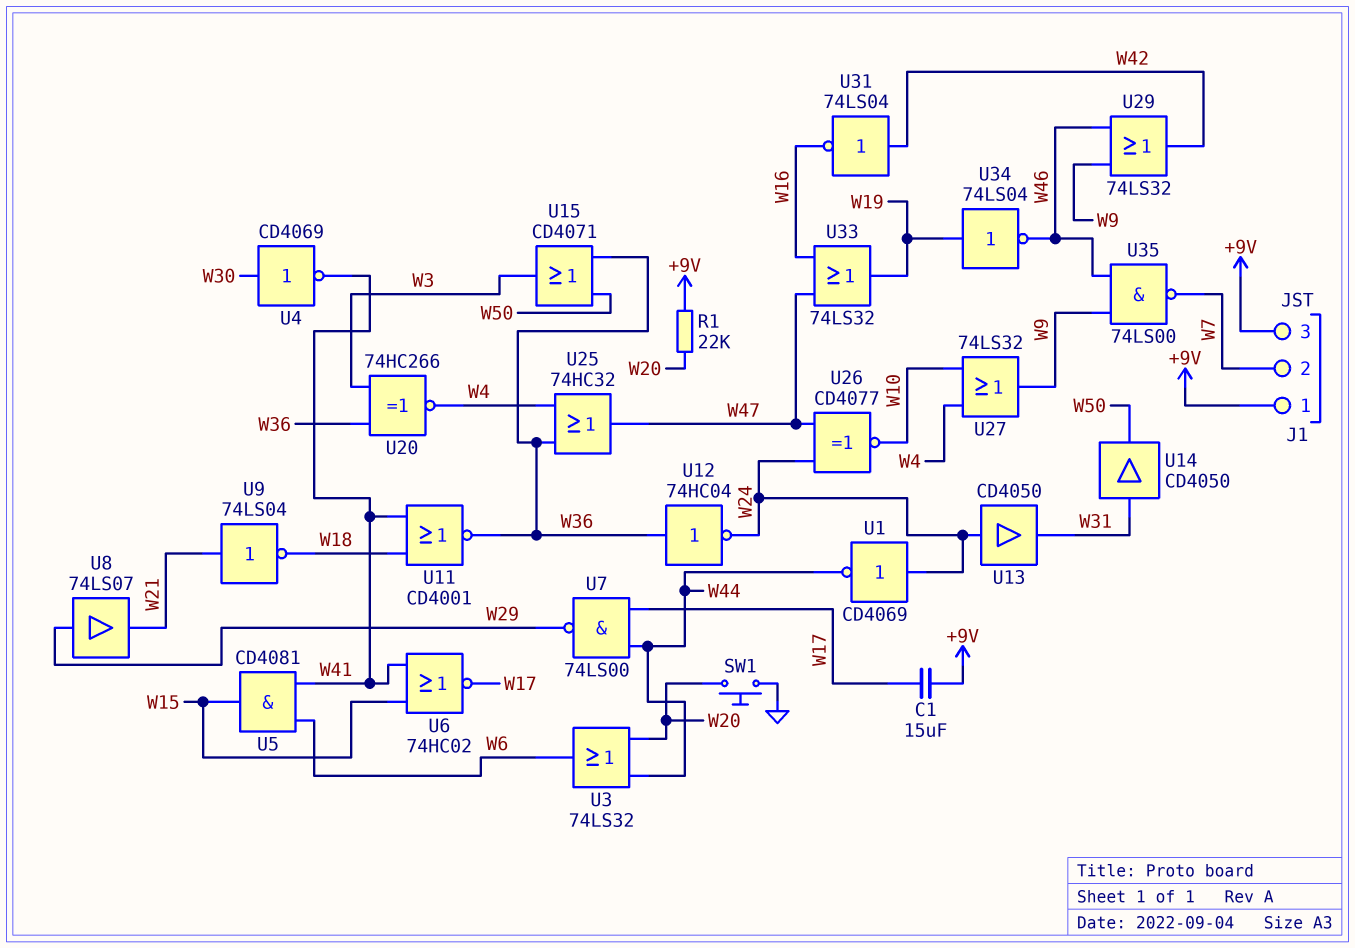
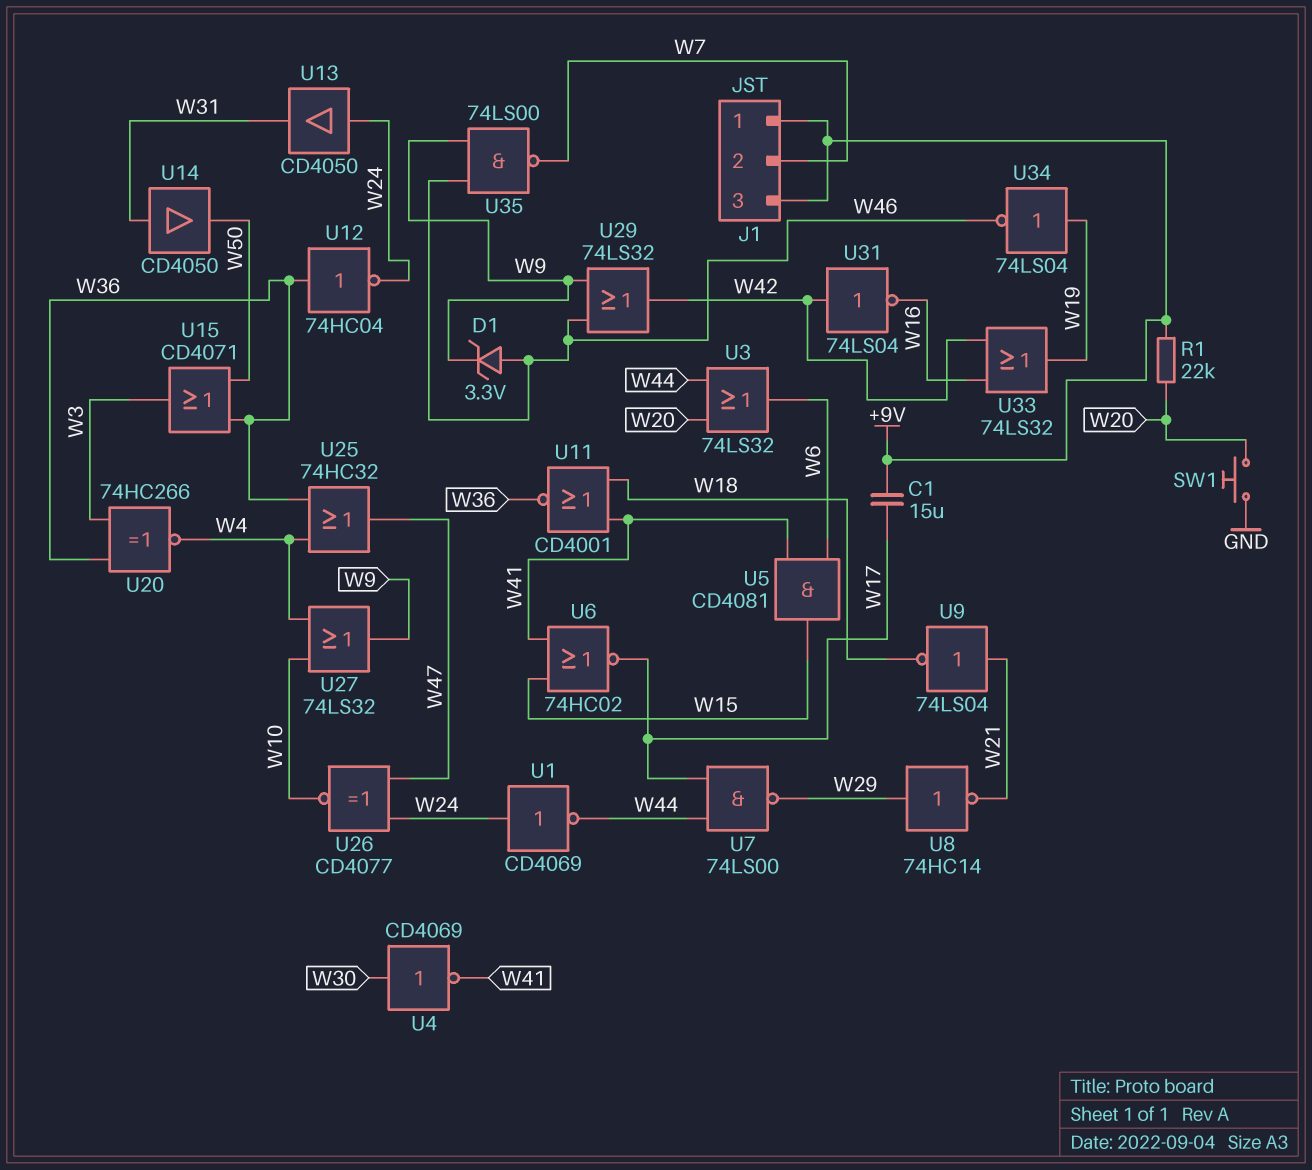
D1: none -> zener 3.3V (A W46, K W9)
U8: buffer 74LS07 (in W29, out W21) -> NOT 74HC14 (in W29, out W21)
U33: OR 74LS32 (in W16, in W47, out W19) -> OR 74LS32 (in W16, in W42, out W19)

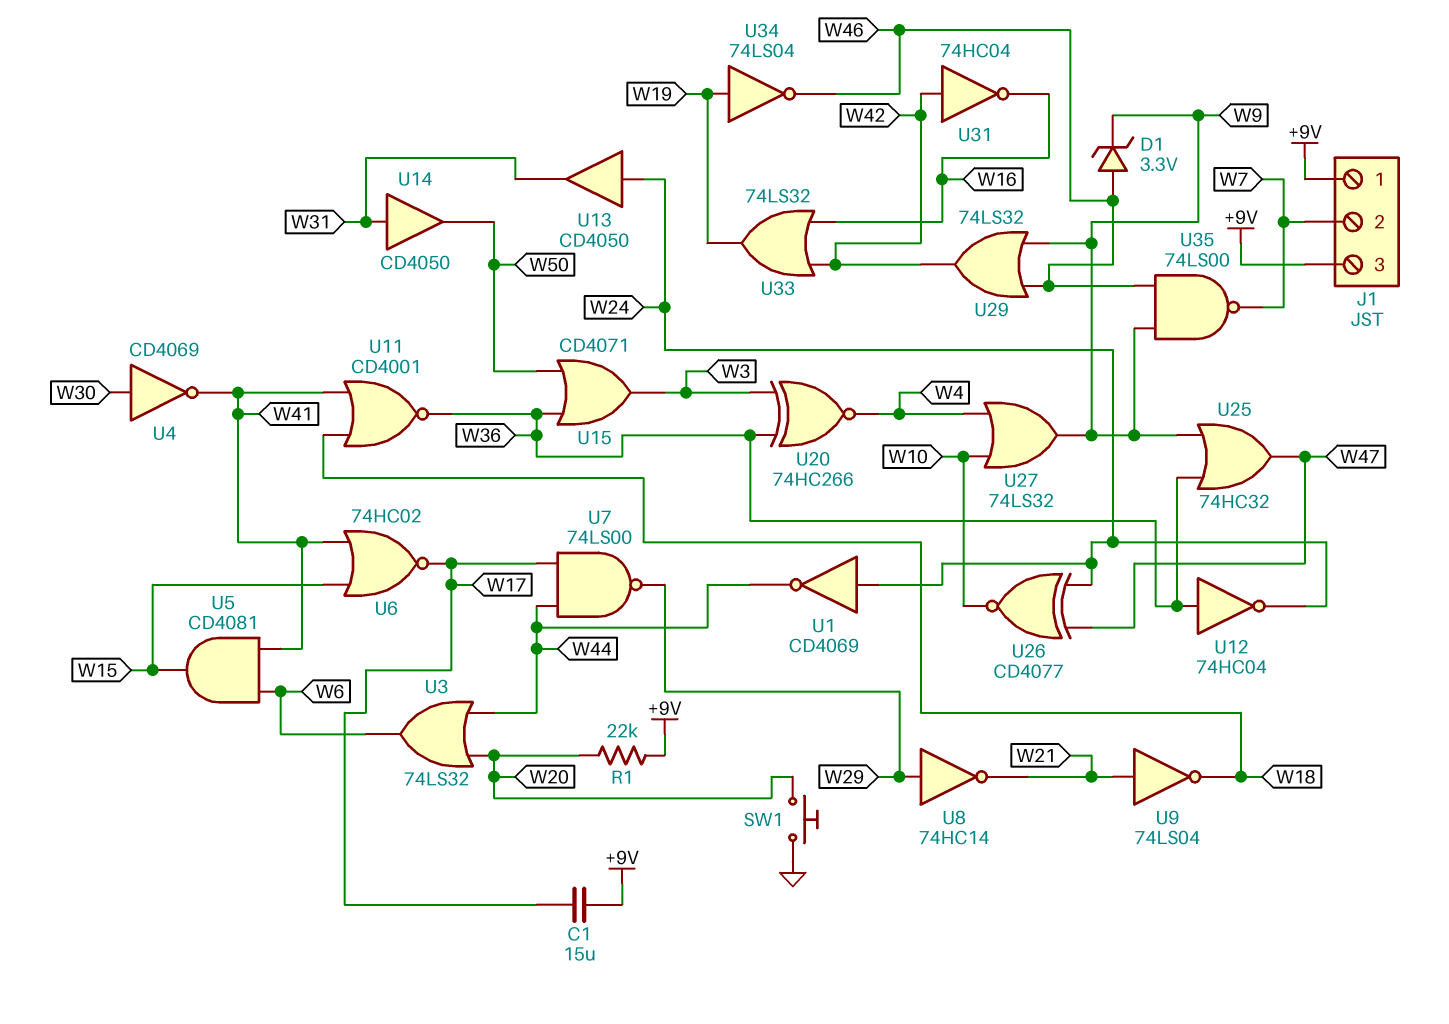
U25: OR 74HC32 (in W4, in W36, out W47) -> OR 74HC32 (in W9, in W36, out W47)
U31: NOT 74LS04 (in W42, out W16) -> NOT 74HC04 (in W42, out W16)

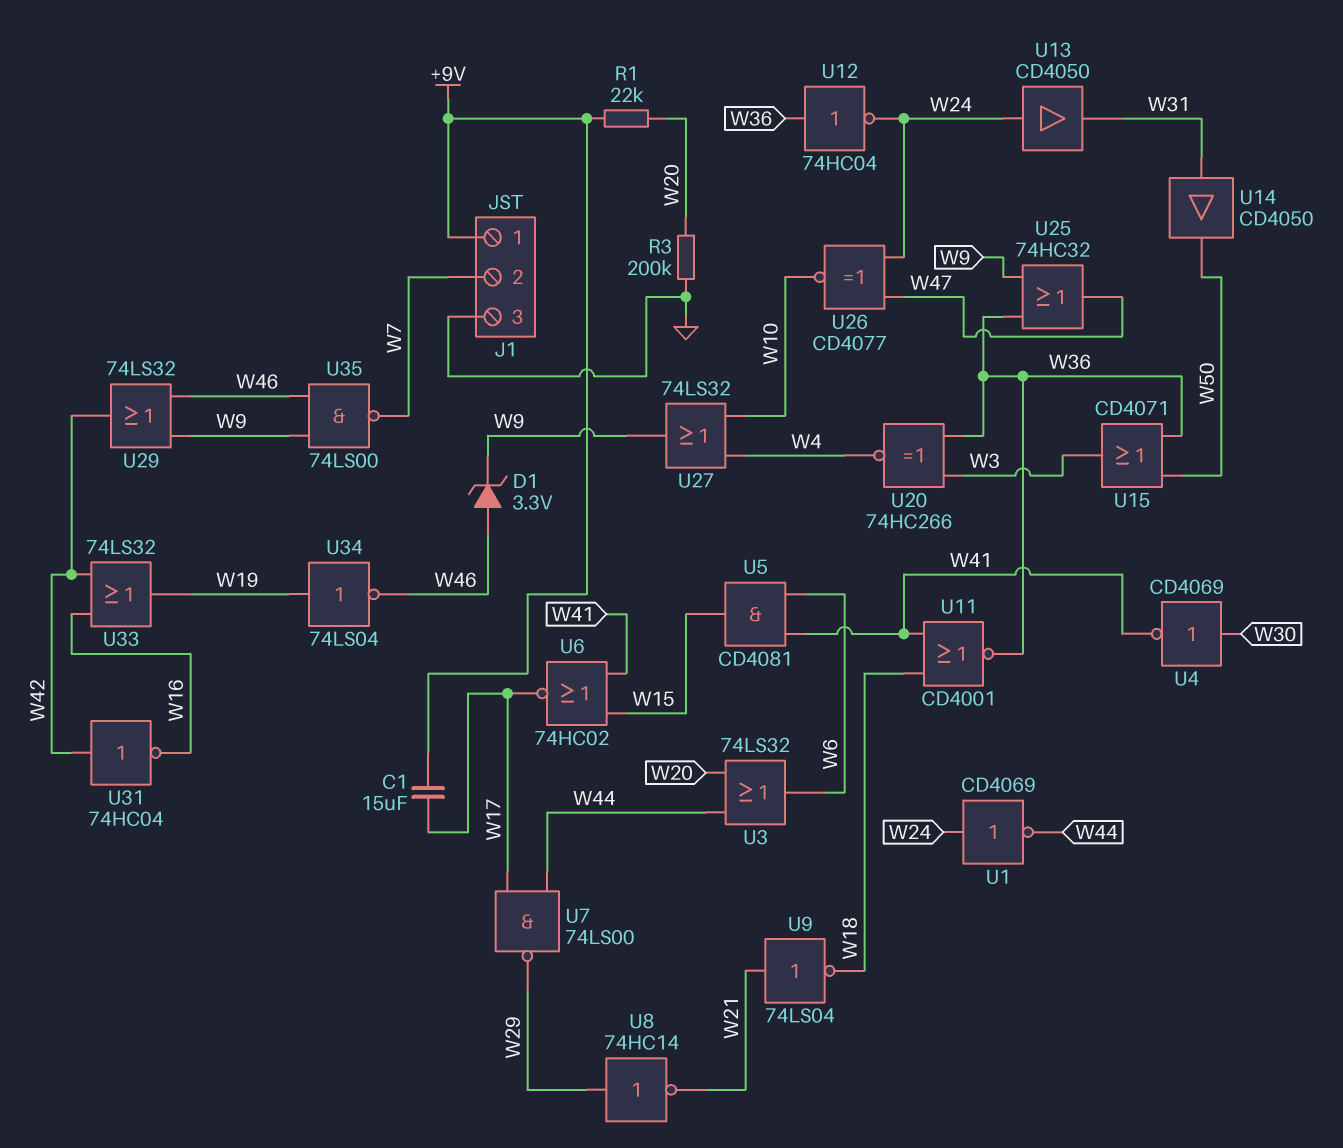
J1 pin 3: +9V -> GND
R3: none -> 200k (GND, W20)
SW1: button (GND, W20) -> none

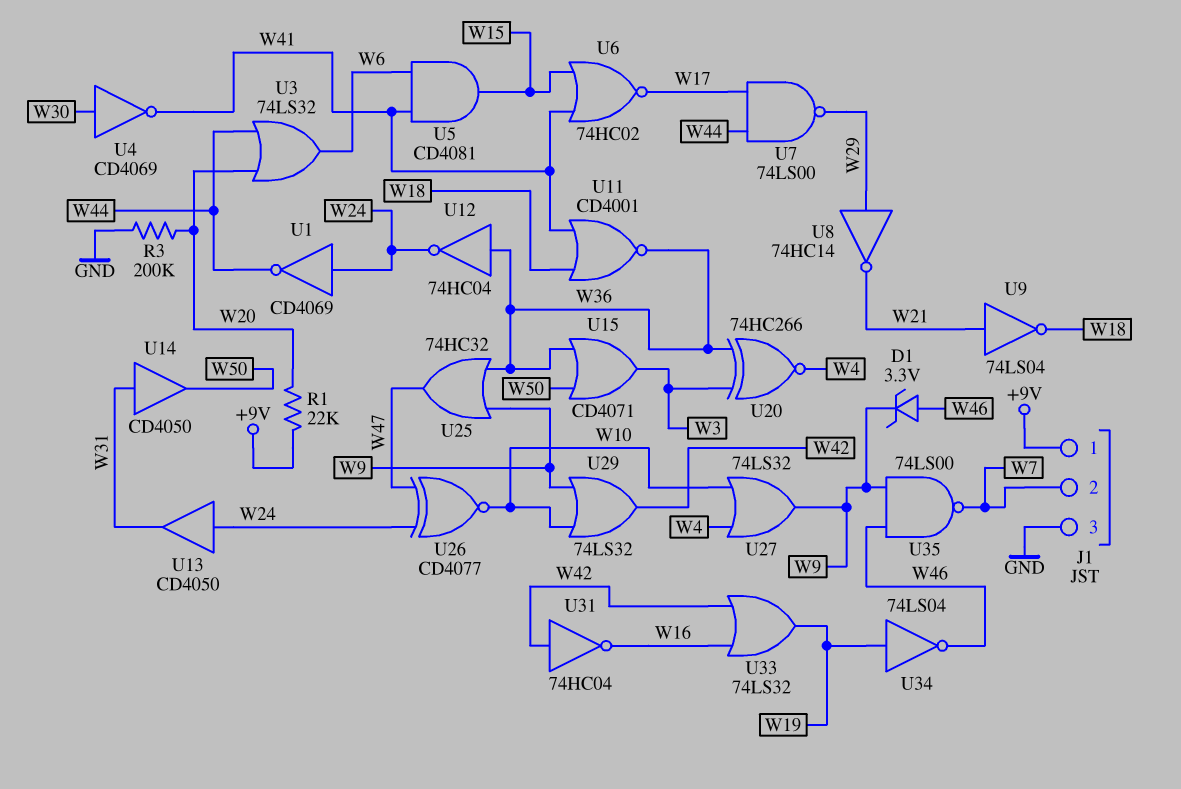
C1: 15uF (+9V, W17) -> none
U29: OR 74LS32 (in W9, in W46, out W42) -> OR 74LS32 (in W9, in W10, out W42)

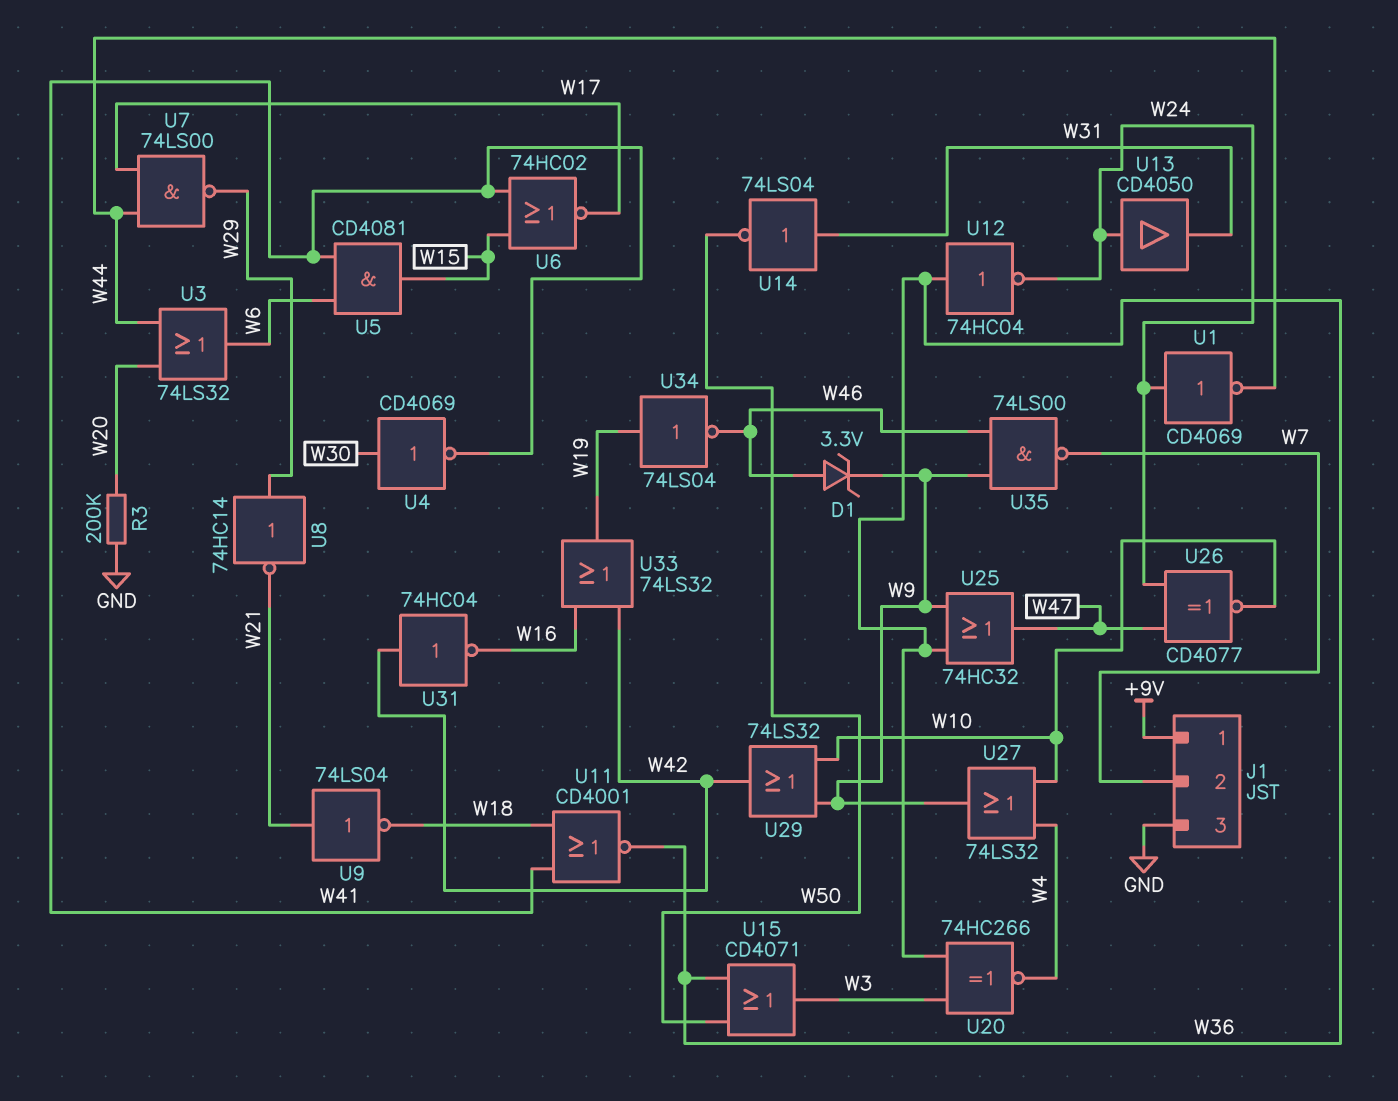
R1: 22k (+9V, W20) -> none
U14: buffer CD4050 (in W31, out W50) -> NOT 74LS04 (in W31, out W50)

